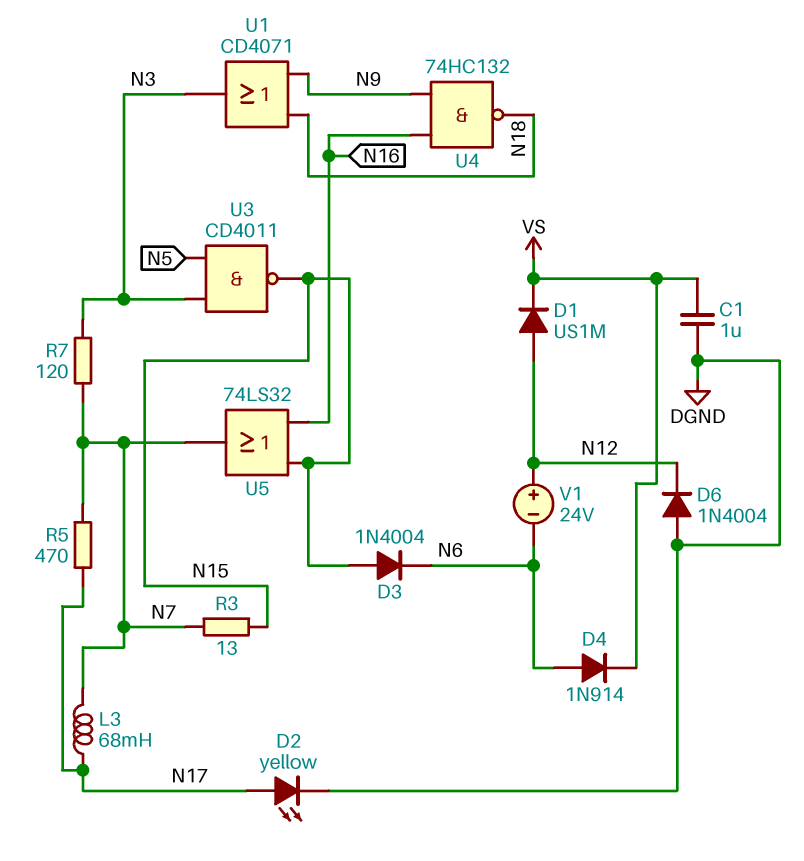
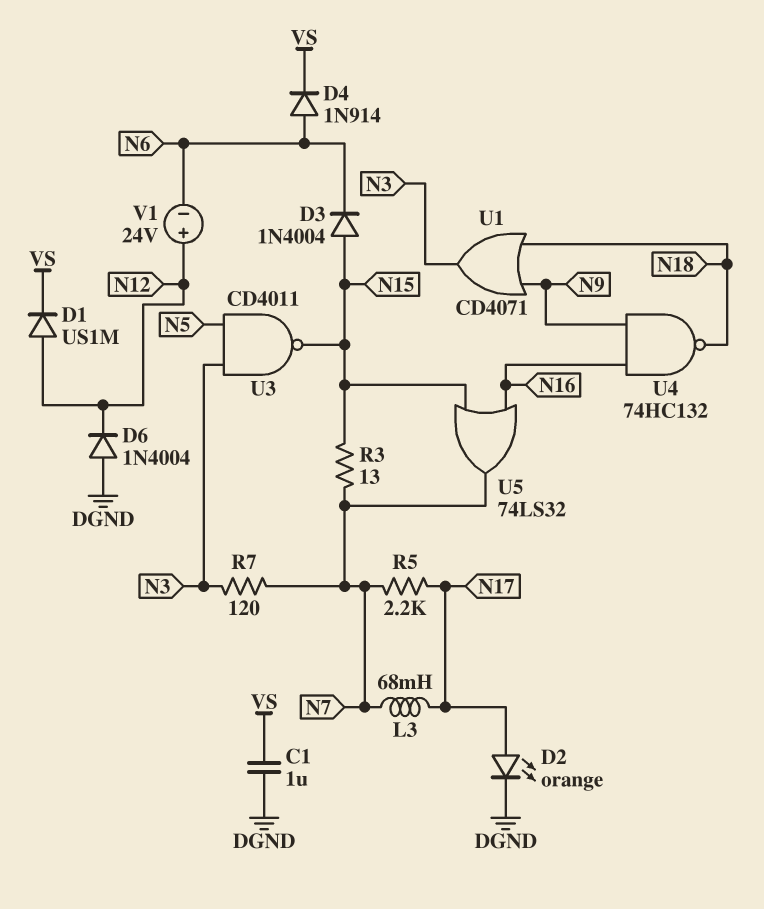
D2: LED yellow (A N17, K DGND) -> LED orange (A N17, K DGND)
R5: 470 (N7, N17) -> 2.2k (N7, N17)

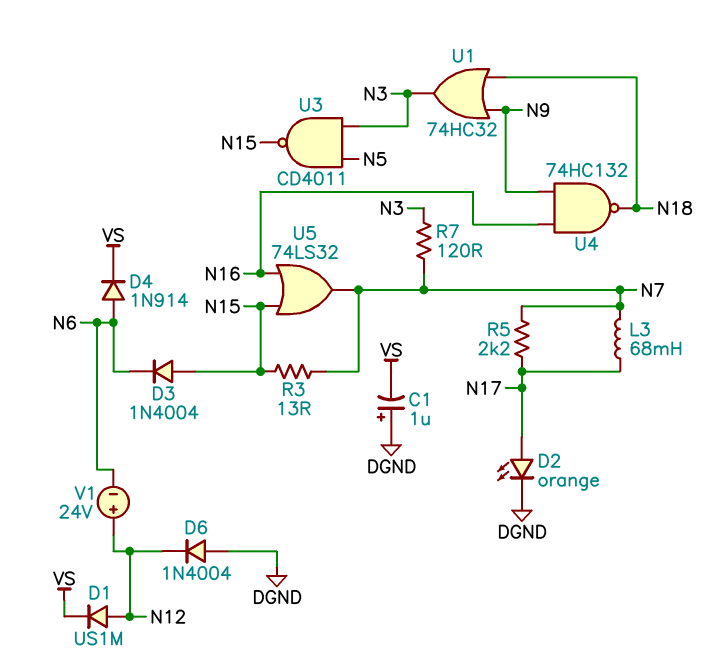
C1: 1uF (DGND, VS) -> 1uF (plus DGND, minus VS)
U1: OR CD4071 (in N9, in N18, out N3) -> OR 74HC32 (in N9, in N18, out N3)

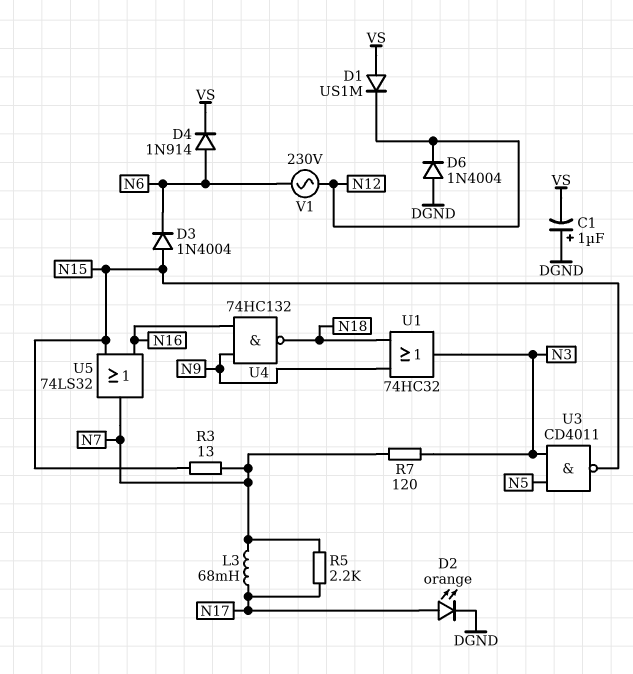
D1: diode US1M (A N12, K VS) -> diode US1M (A VS, K N12)
V1: 24V (plus N12, minus N6) -> AC 230V (N6, N12)

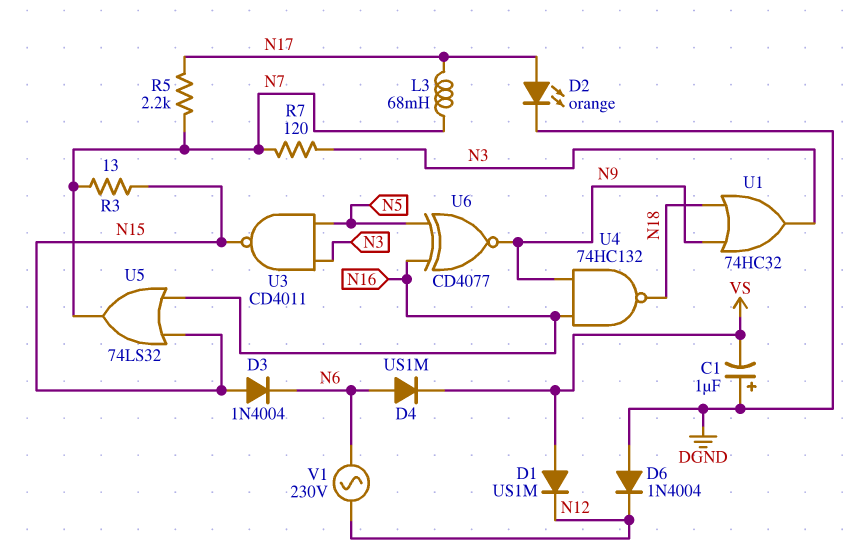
D4: diode 1N914 (A N6, K VS) -> diode US1M (A N6, K VS)
U6: none -> XNOR CD4077 (in N5, in N16, out N9)

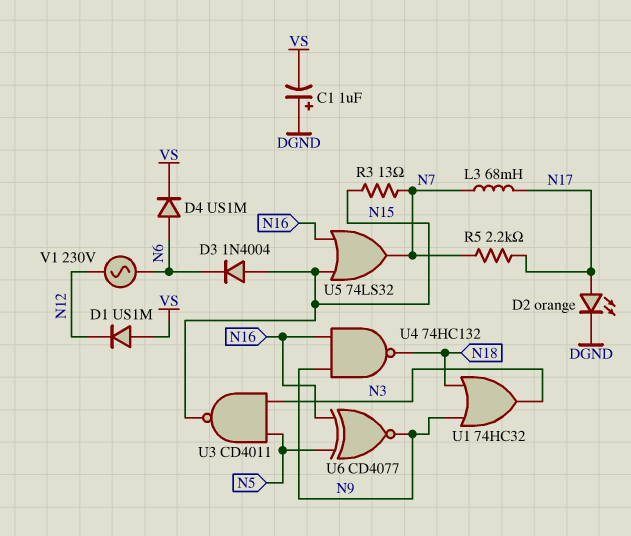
D6: diode 1N4004 (A DGND, K N12) -> none
R7: 120 (N3, N7) -> none

